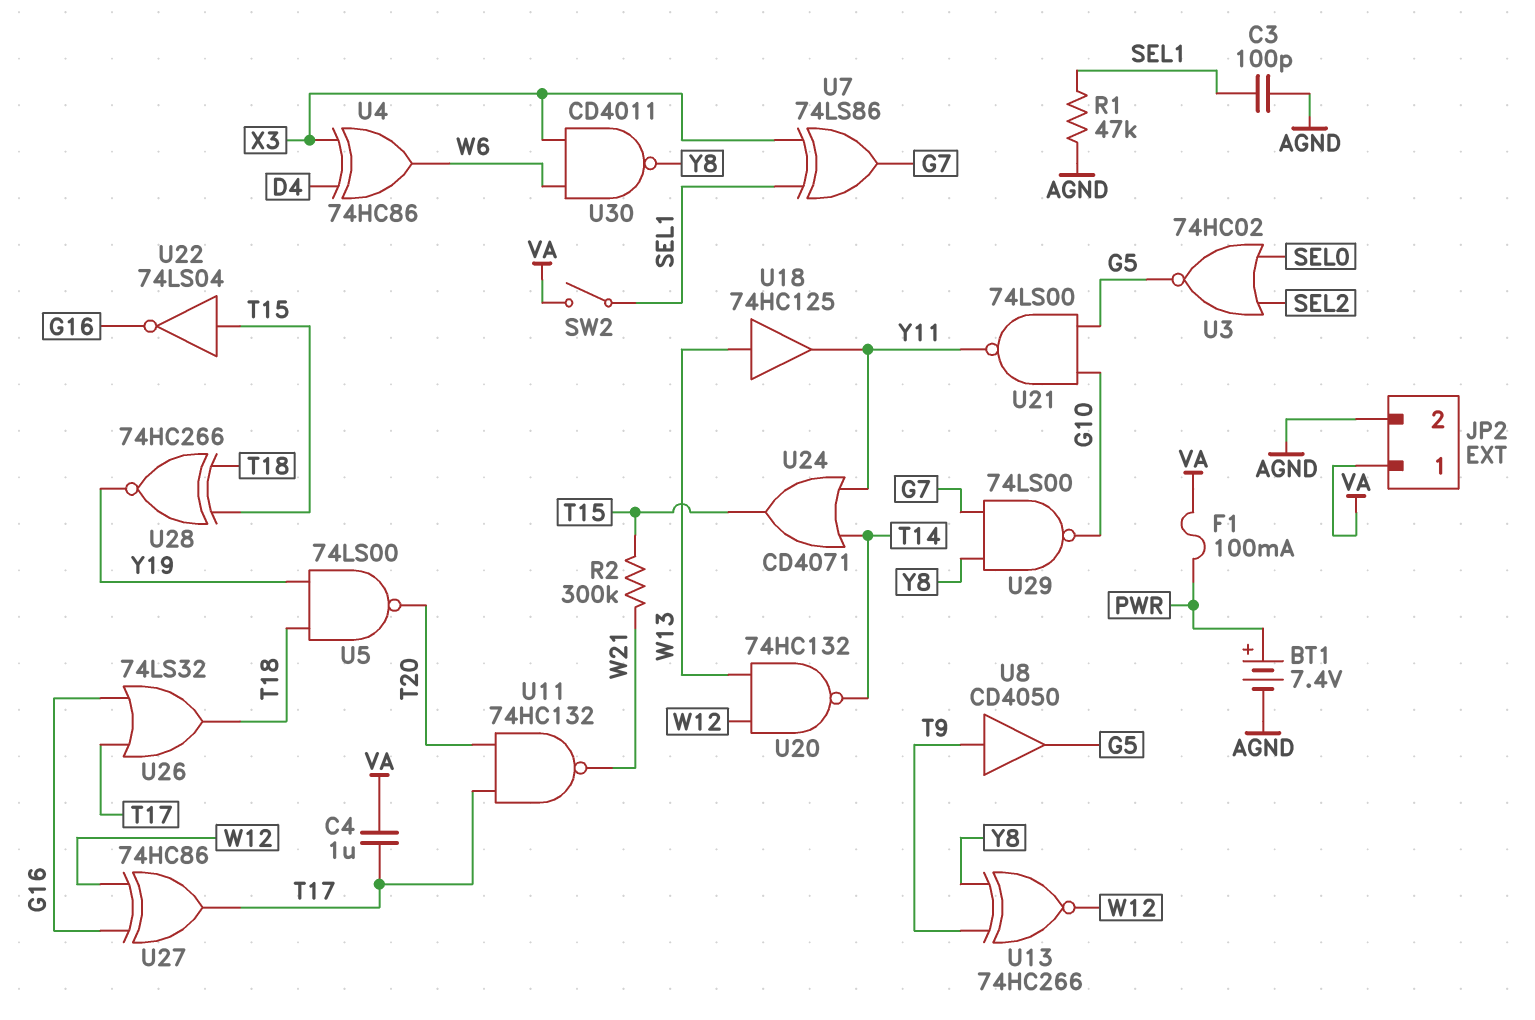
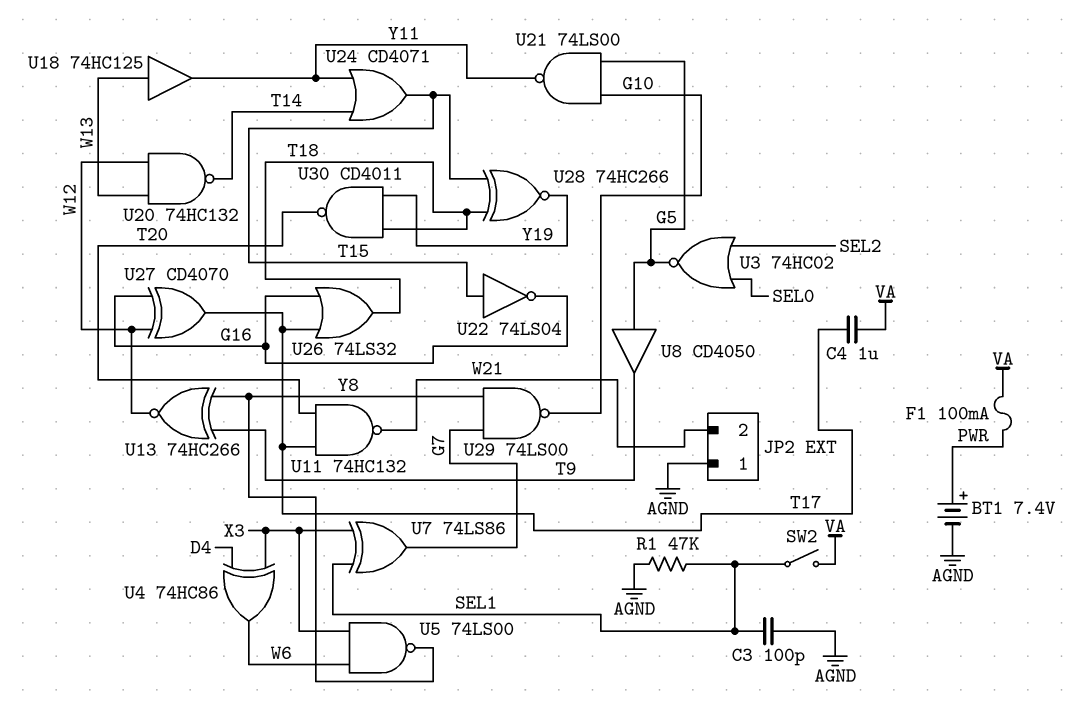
JP2 pin 1: VA -> AGND
JP2 pin 2: AGND -> W21
R2: 300k (T15, W21) -> none
U5: NAND 74LS00 (in T18, in Y19, out T20) -> NAND 74LS00 (in W6, in X3, out Y8)
U8: buffer CD4050 (in T9, out G5) -> buffer CD4050 (in G5, out T9)
U27: XOR 74HC86 (in G16, in W12, out T17) -> XOR CD4070 (in G16, in W12, out T17)
U30: NAND CD4011 (in W6, in X3, out Y8) -> NAND CD4011 (in T18, in Y19, out T20)

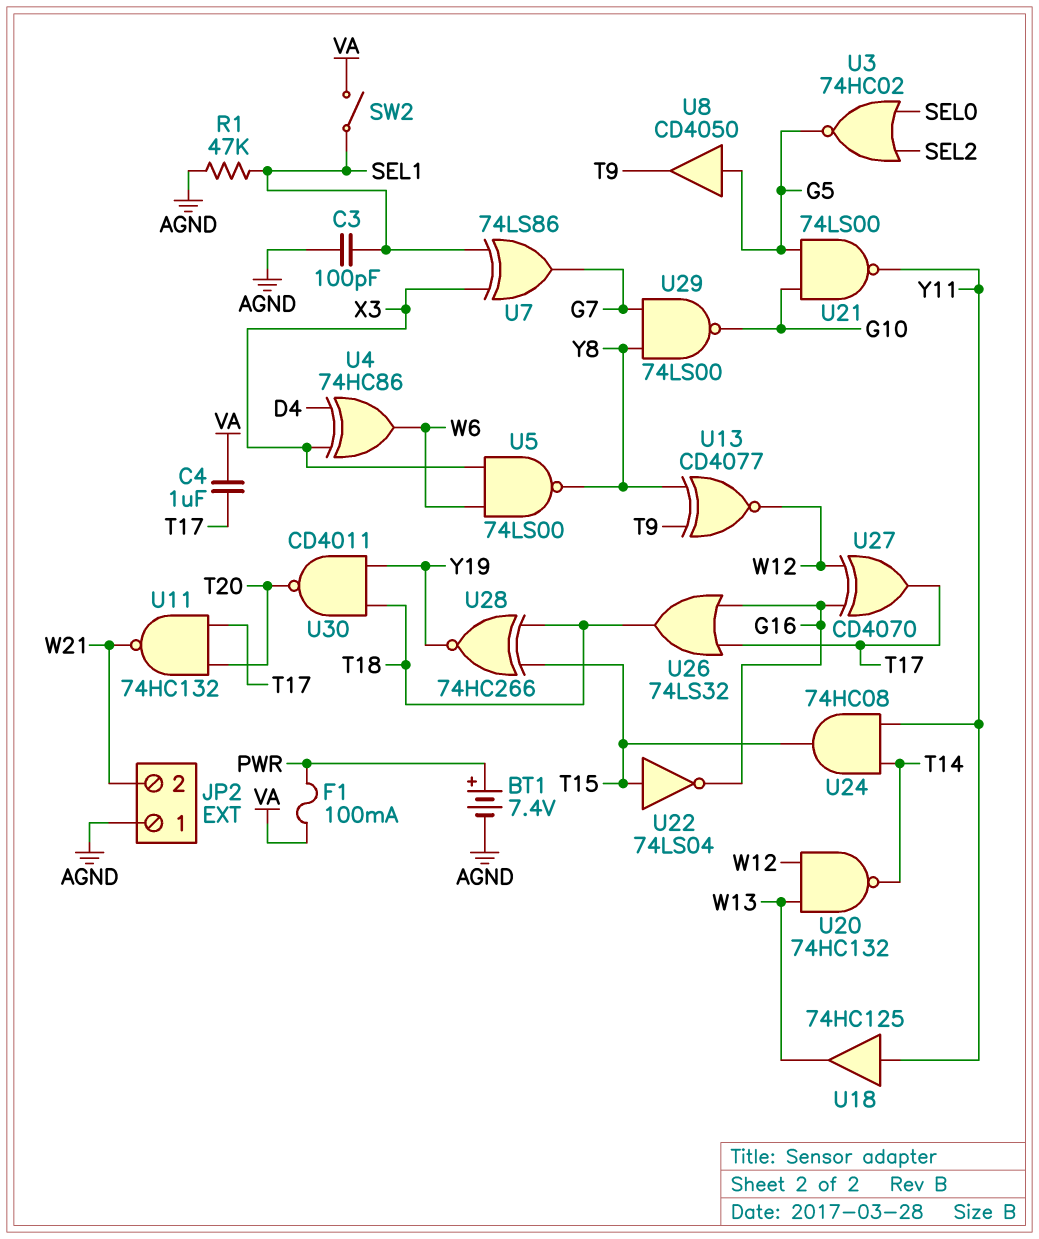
U13: XNOR 74HC266 (in T9, in Y8, out W12) -> XNOR CD4077 (in T9, in Y8, out W12)
U18: buffer 74HC125 (in W13, out Y11) -> buffer 74HC125 (in Y11, out W13)
U24: OR CD4071 (in T14, in Y11, out T15) -> AND 74HC08 (in T14, in Y11, out T15)

